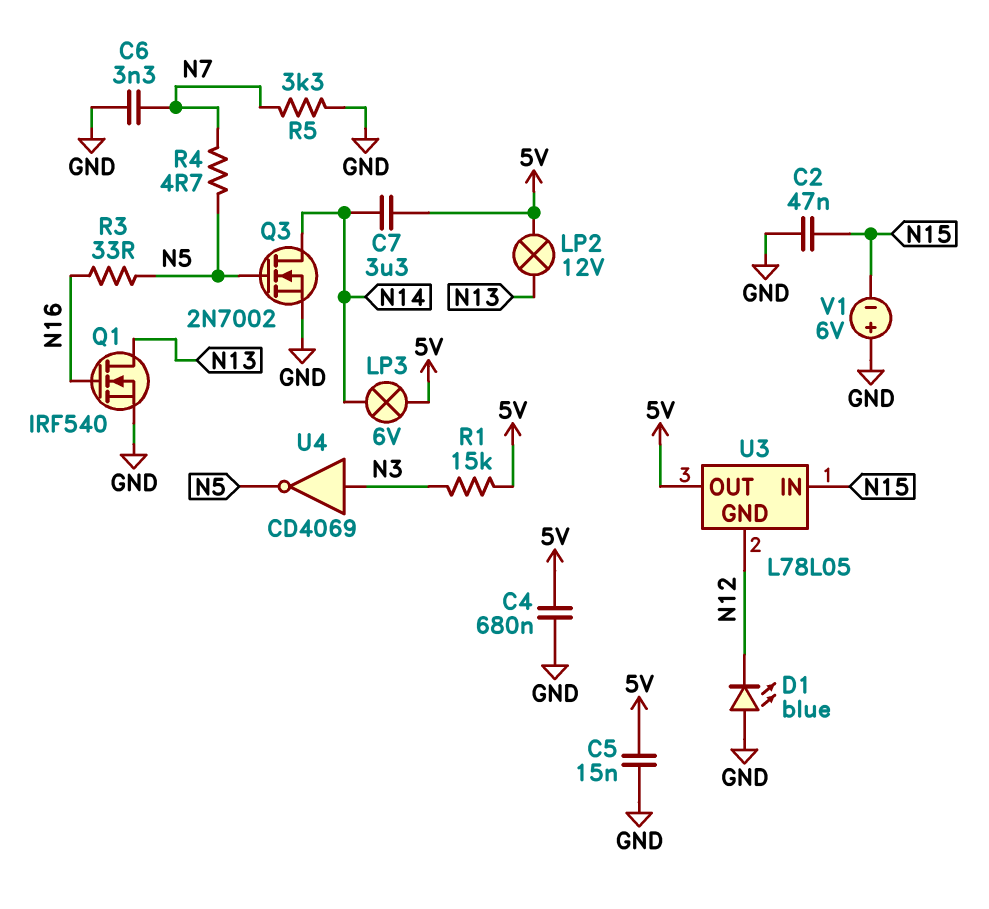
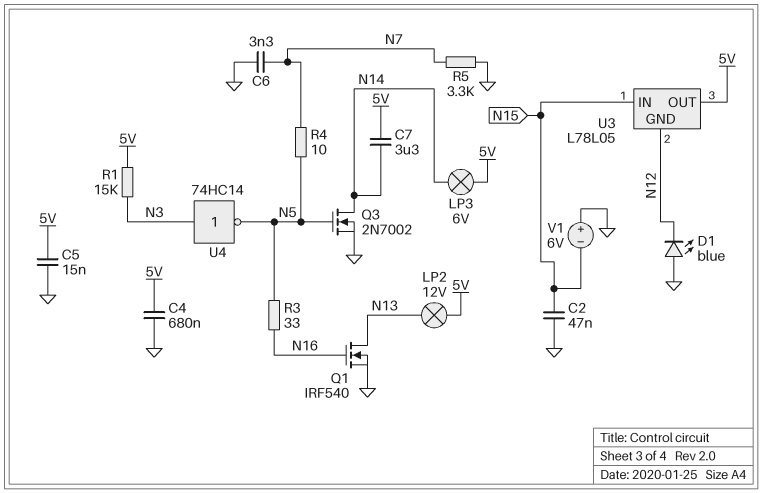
R4: 4.7 (N5, N7) -> 10 (N5, N7)
U4: NOT CD4069 (in N3, out N5) -> NOT 74HC14 (in N3, out N5)

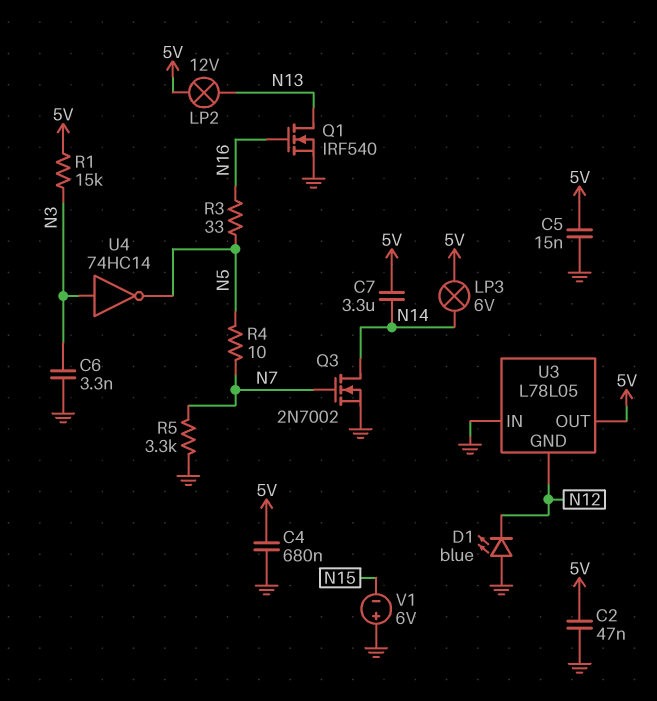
C2: 47nF (GND, N15) -> 47nF (5V, GND)
C6: 3.3nF (GND, N7) -> 3.3nF (GND, N3)
Q3: NMOS 2N7002 (G N5, D N14, S GND) -> NMOS 2N7002 (G N7, D N14, S GND)
U3 pin IN: N15 -> GND

